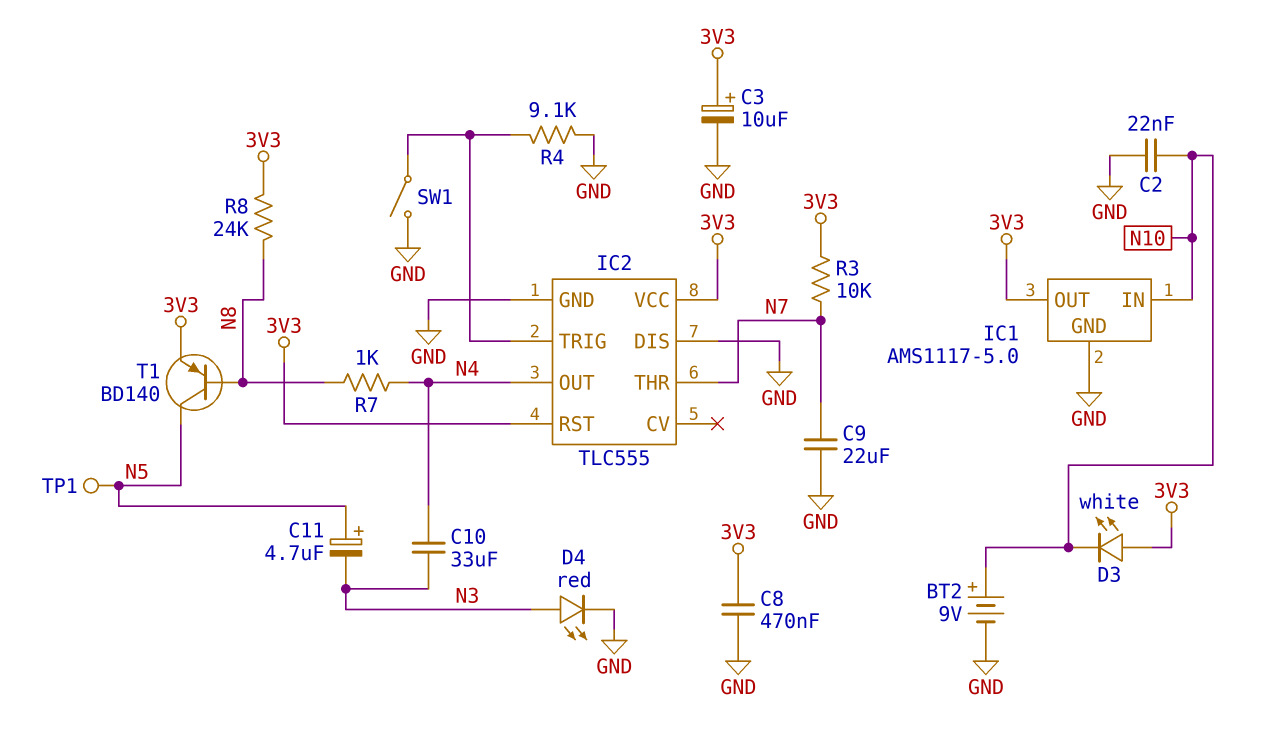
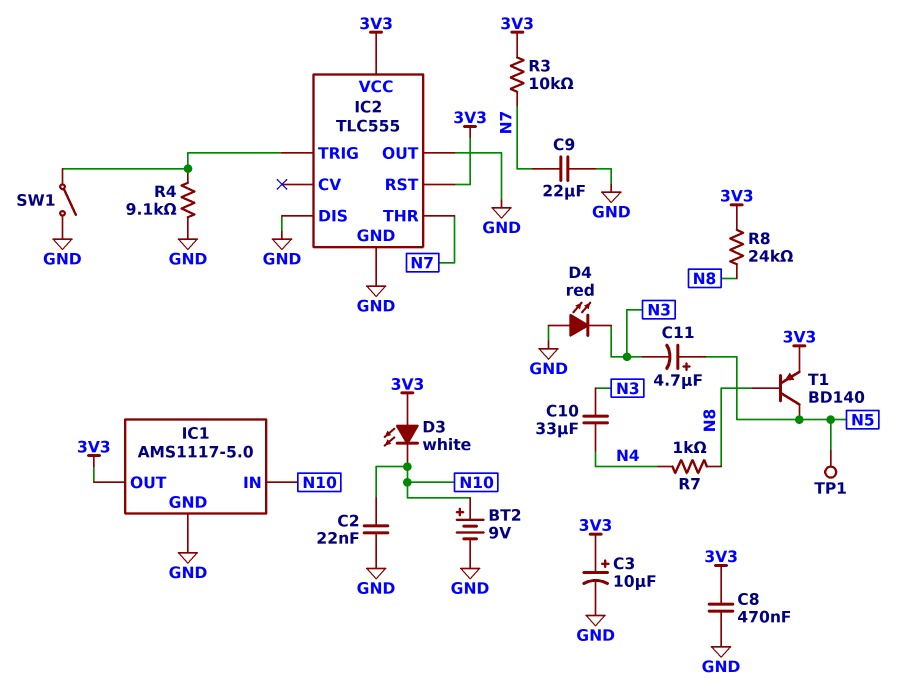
D4: LED red (A N3, K GND) -> LED red (A GND, K N3)
IC2 pin OUT: N4 -> GND

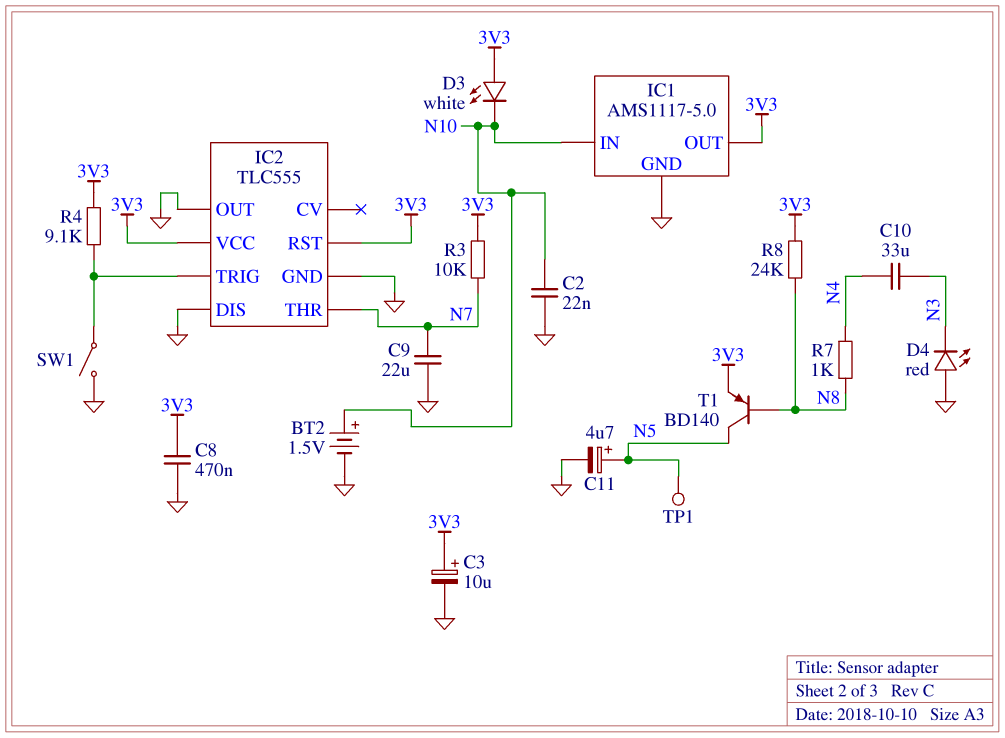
BT2: 9V (plus N10, minus GND) -> 1.5V (plus N10, minus GND)
C11: 4.7uF (plus N5, minus N3) -> 4.7uF (plus N5, minus GND)
R4: 9.1k (GND, IC2/TRIG) -> 9.1k (3V3, IC2/TRIG)

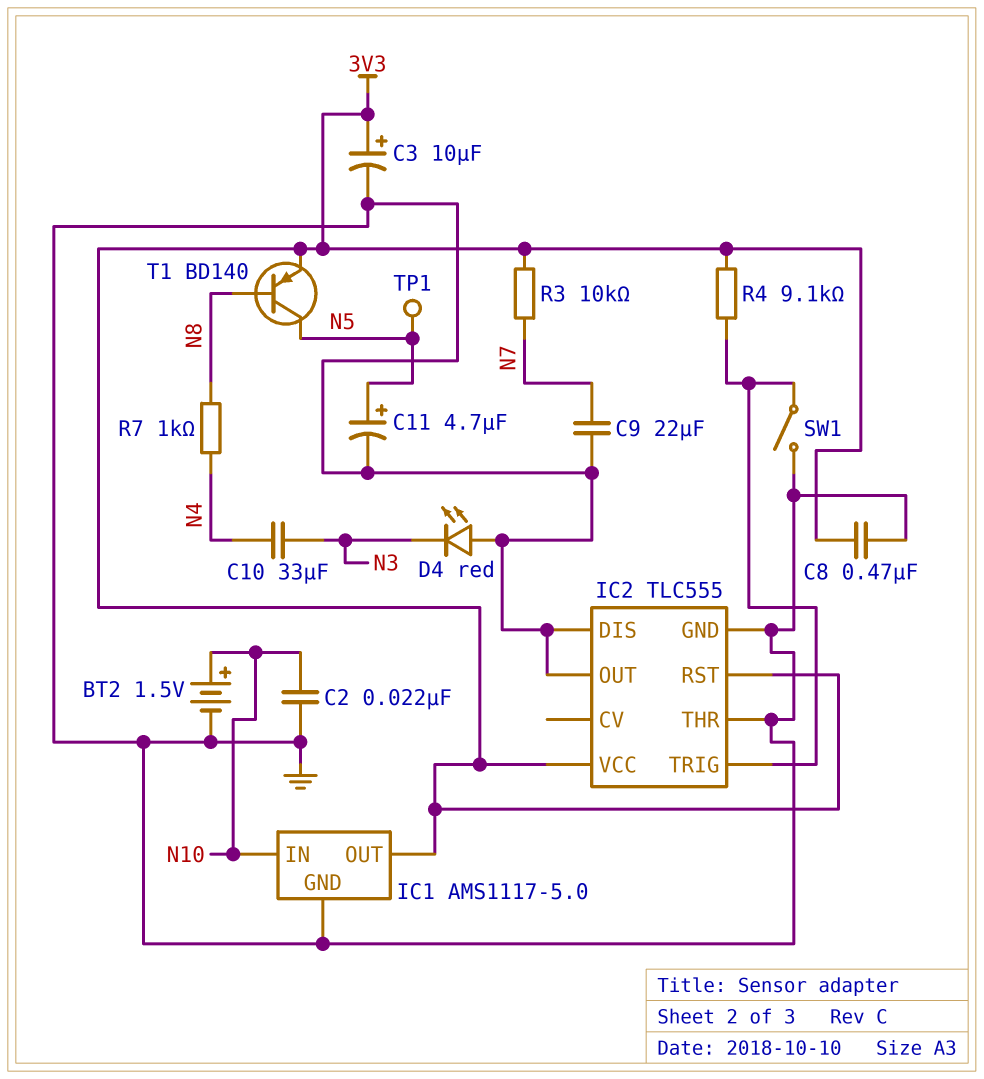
D3: LED white (A 3V3, K N10) -> none
IC2 pin THR: N7 -> GND
R8: 24k (3V3, N8) -> none

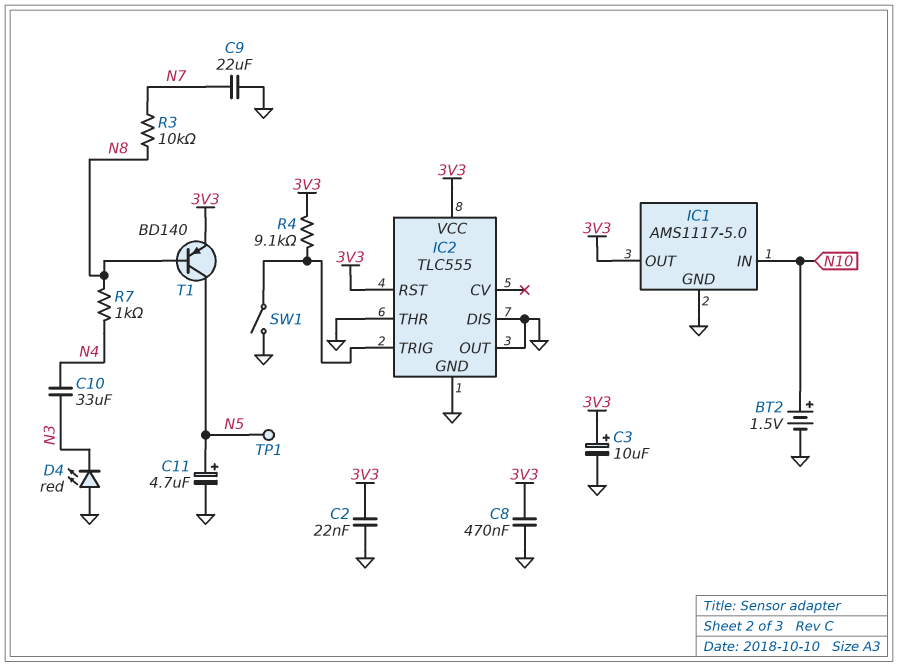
C2: 22nF (GND, N10) -> 22nF (3V3, GND)
R3: 10k (3V3, N7) -> 10k (N7, N8)

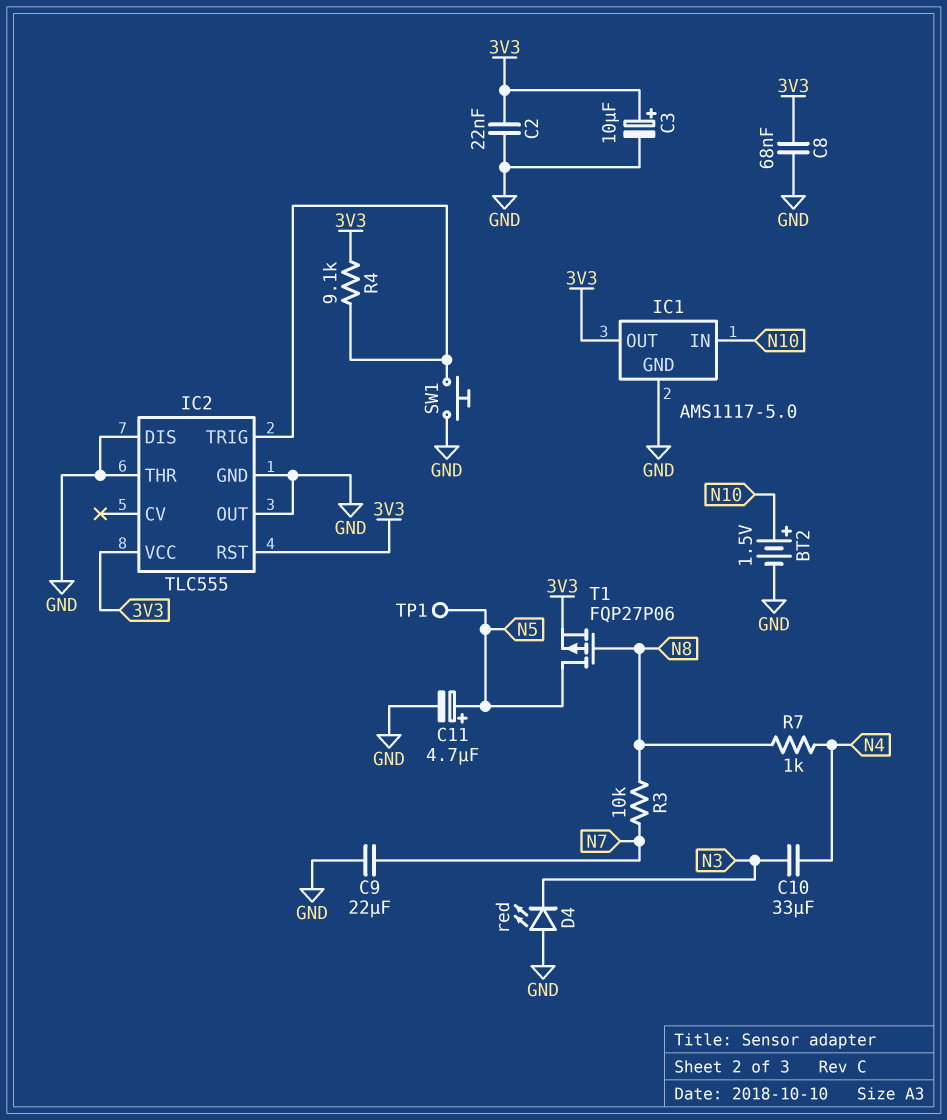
C8: 470nF (3V3, GND) -> 68nF (3V3, GND)
SW1: switch (GND, IC2/TRIG) -> button (GND, IC2/TRIG)
T1: PNP BD140 (B N8, C N5, E 3V3) -> PMOS FQP27P06 (G N8, D N5, S 3V3)

